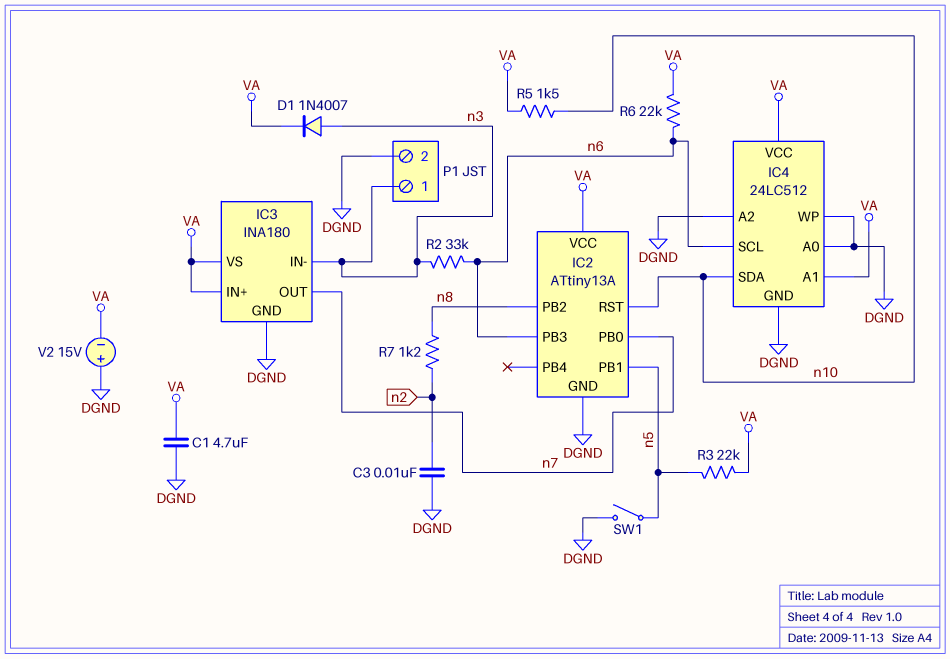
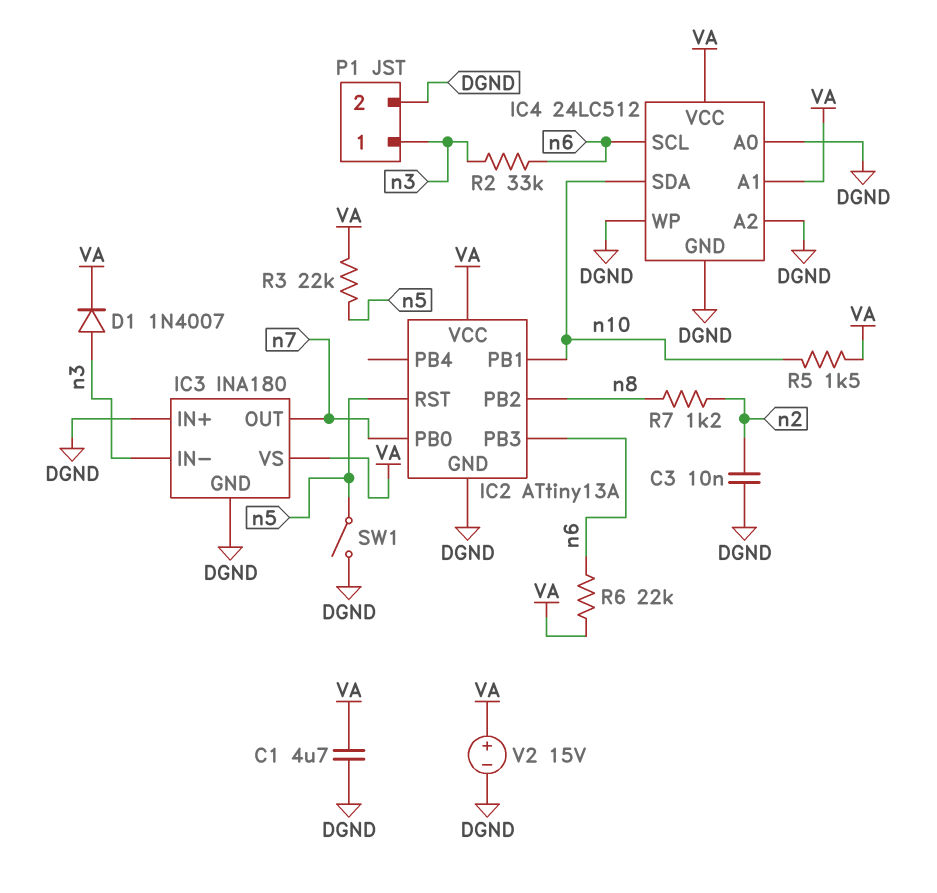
IC2 pin PB1: n5 -> n10
IC2 pin RST: n10 -> n5
IC3 pin IN+: VA -> DGND
V2: 15V (plus DGND, minus VA) -> 15V (plus VA, minus DGND)

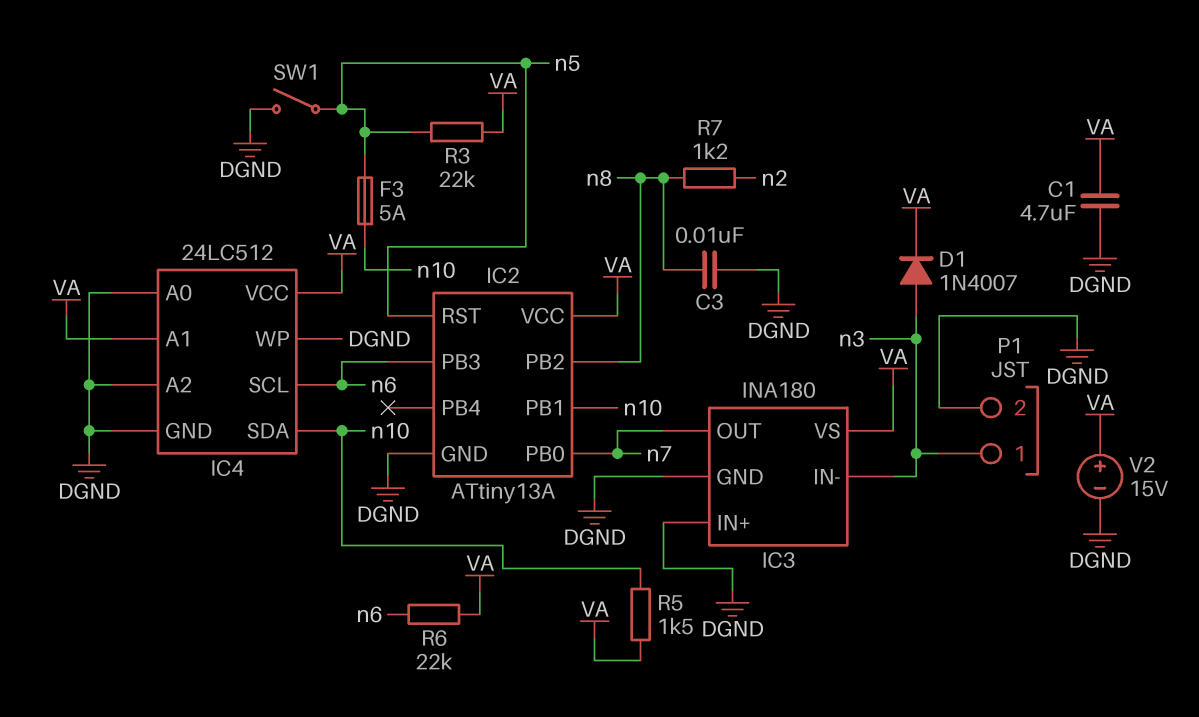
C3: 10nF (DGND, n2) -> 10nF (DGND, n8)
F3: none -> 5A (n5, n10)
R2: 33k (n3, n6) -> none

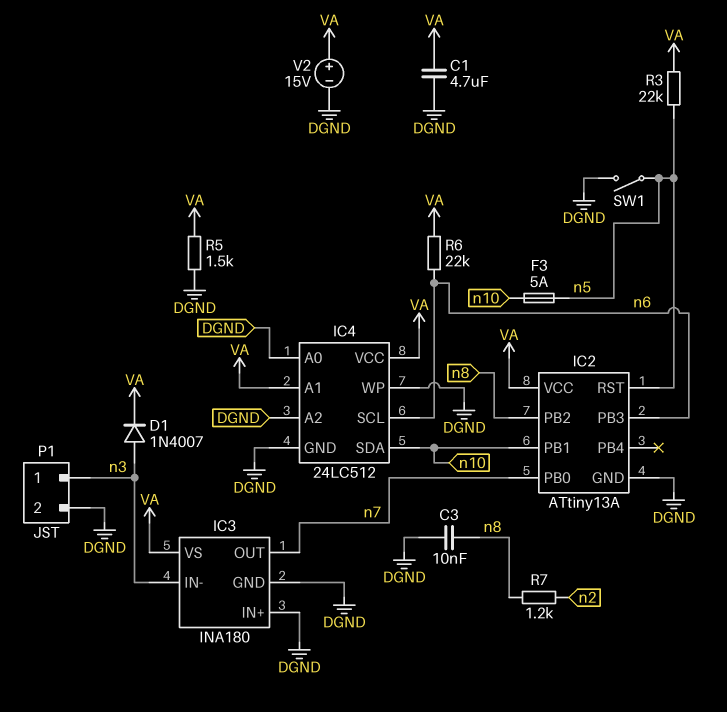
R5: 1.5k (VA, n10) -> 1.5k (DGND, VA)

